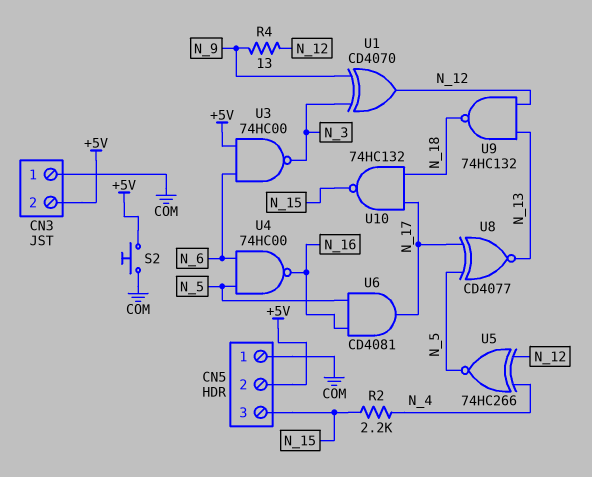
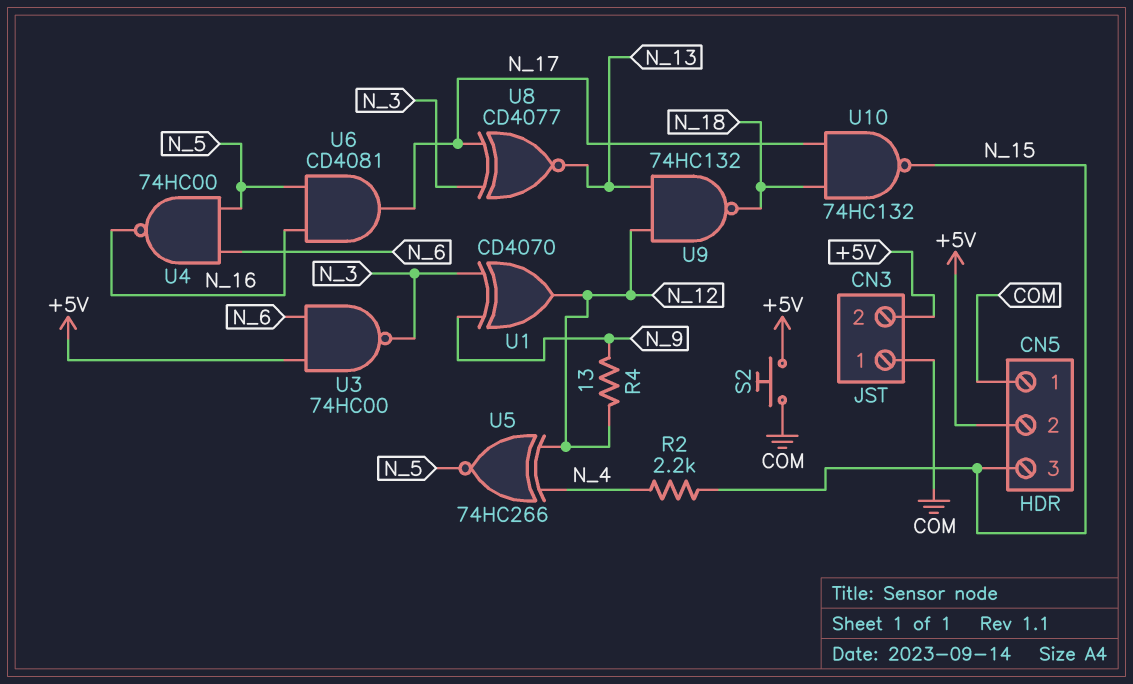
U8: XNOR CD4077 (in N_5, in N_17, out N_13) -> XNOR CD4077 (in N_3, in N_17, out N_13)

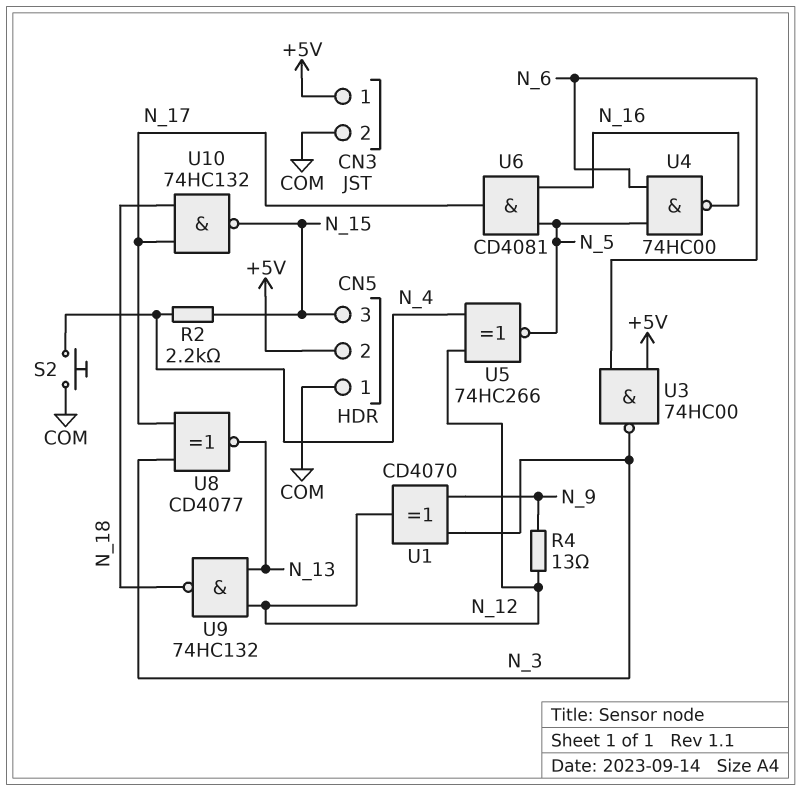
CN3 pin 1: COM -> +5V
CN3 pin 2: +5V -> COM
S2: button (+5V, COM) -> button (COM, N_4)

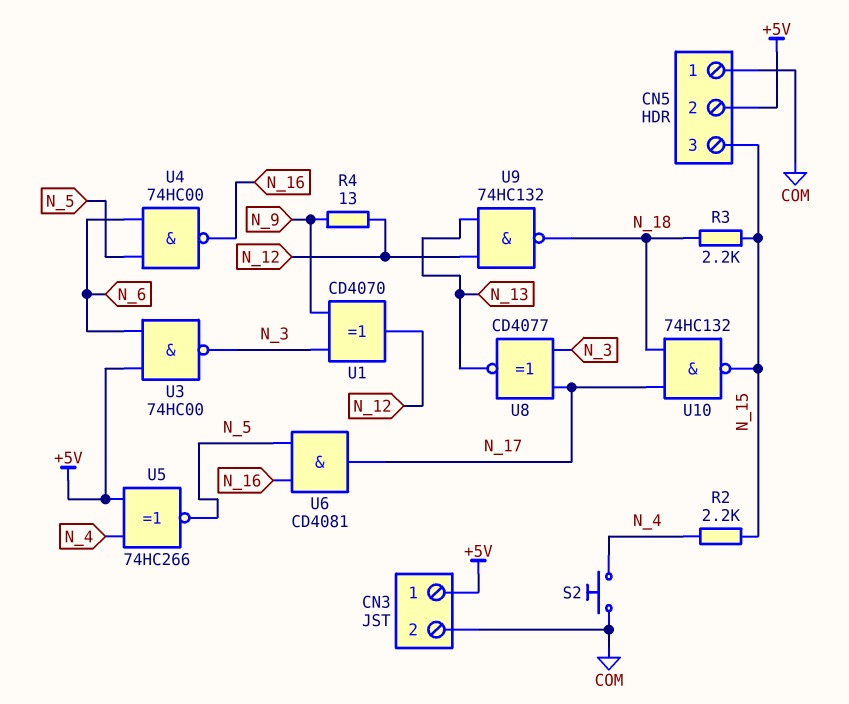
R3: none -> 2.2k (N_15, N_18)
U5: XNOR 74HC266 (in N_4, in N_12, out N_5) -> XNOR 74HC266 (in +5V, in N_4, out N_5)

